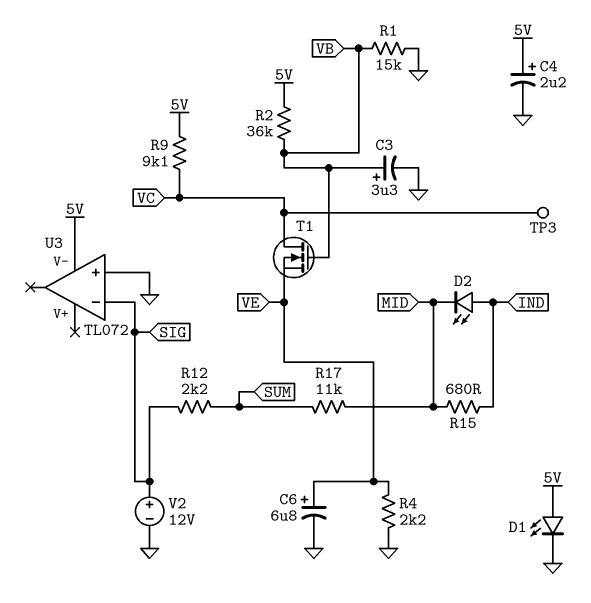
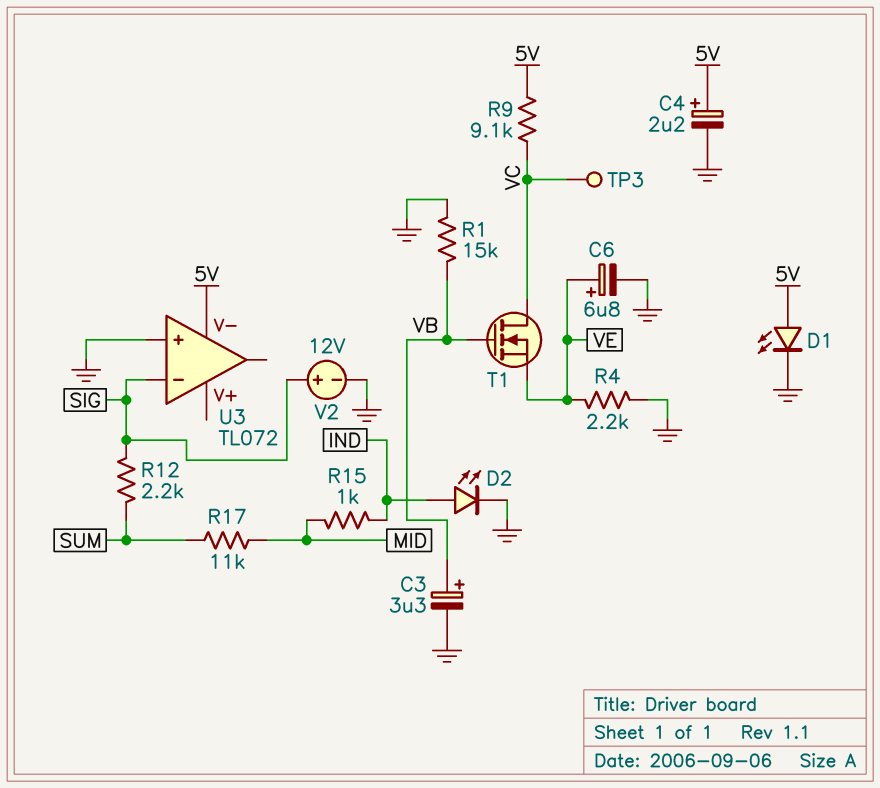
D2: LED (A IND, K MID) -> LED (A IND, K GND)
R2: 36k (5V, VB) -> none
R15: 680 (IND, MID) -> 1k (IND, MID)

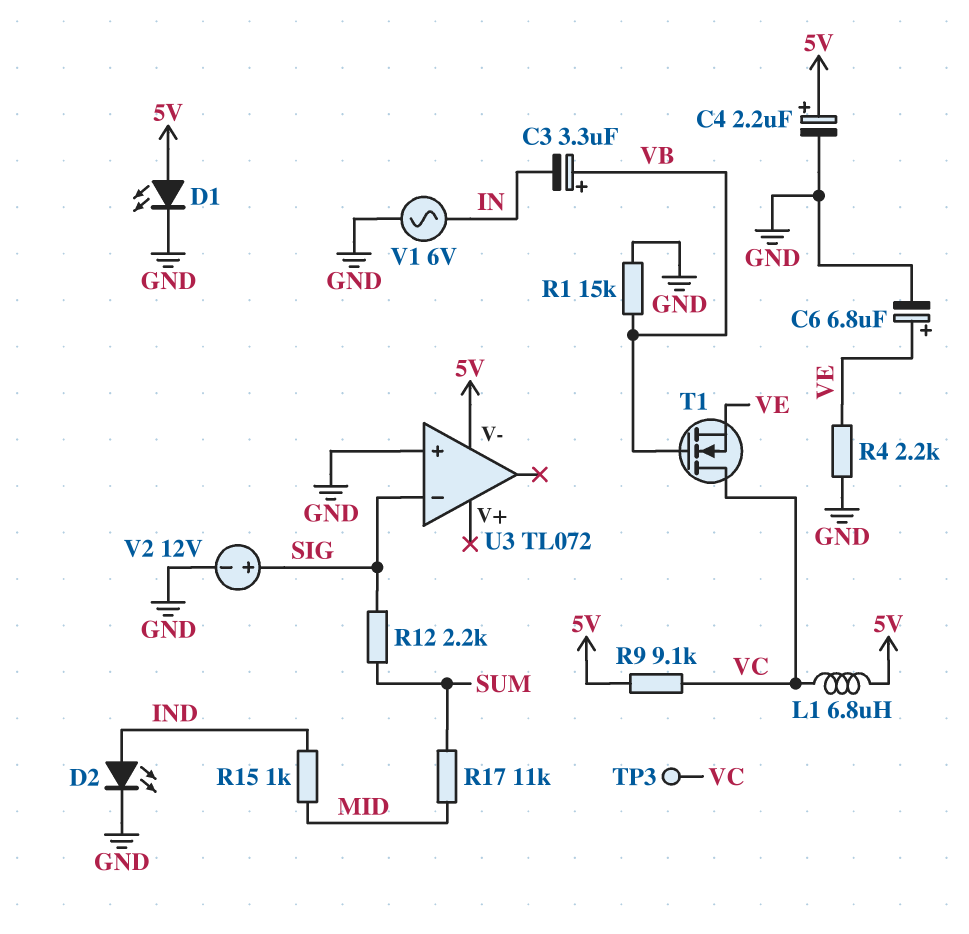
C3: 3.3uF (plus VB, minus GND) -> 3.3uF (plus VB, minus IN)
L1: none -> 6.8uH (5V, VC)
V1: none -> AC 6V (GND, IN)

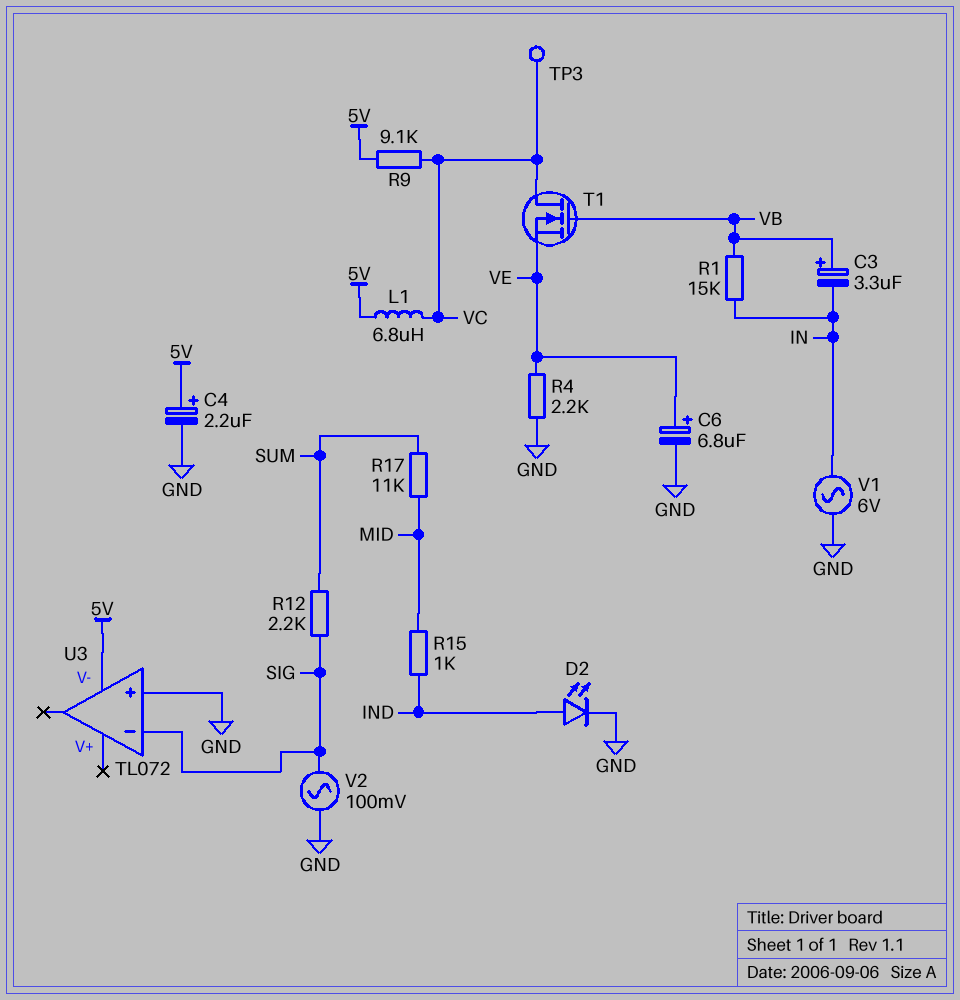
D1: LED (A 5V, K GND) -> none
R1: 15k (GND, VB) -> 15k (IN, VB)
V2: 12V (plus SIG, minus GND) -> AC 100mV (GND, SIG)

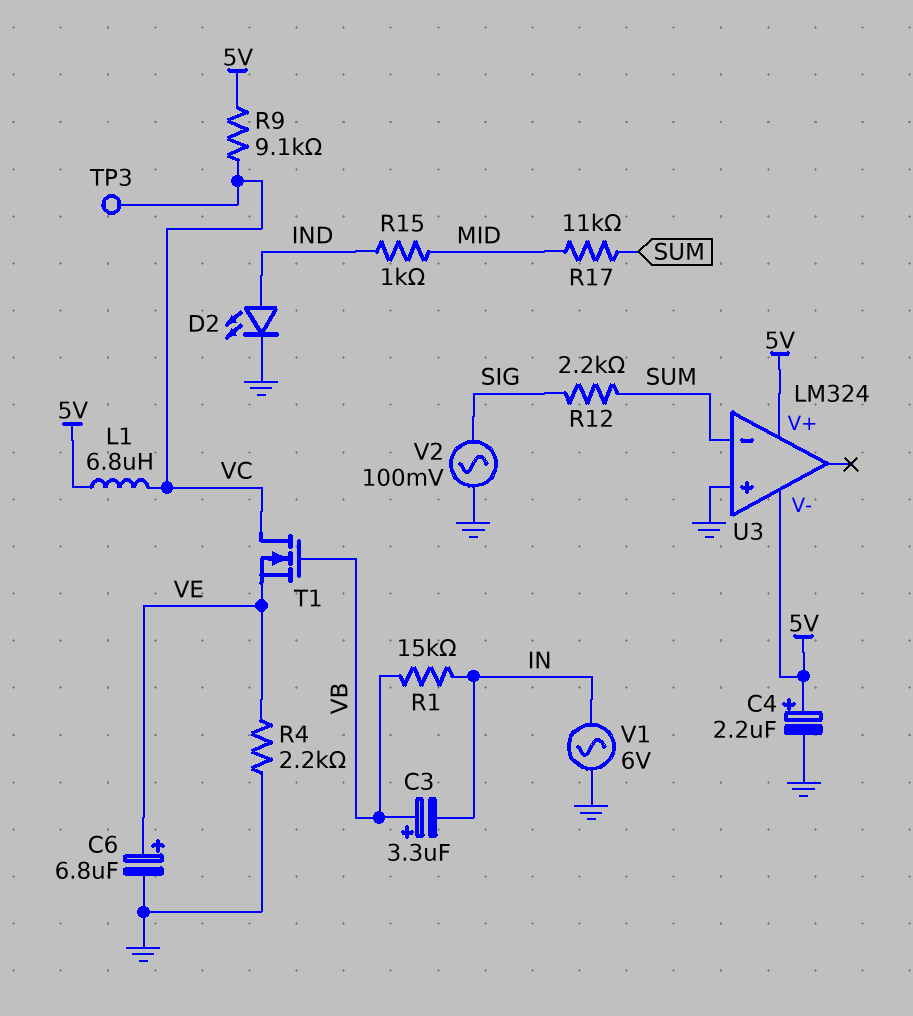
U3: TL072 -> LM324
U3 pin V+: none -> 5V
U3 pin in-: SIG -> SUM

